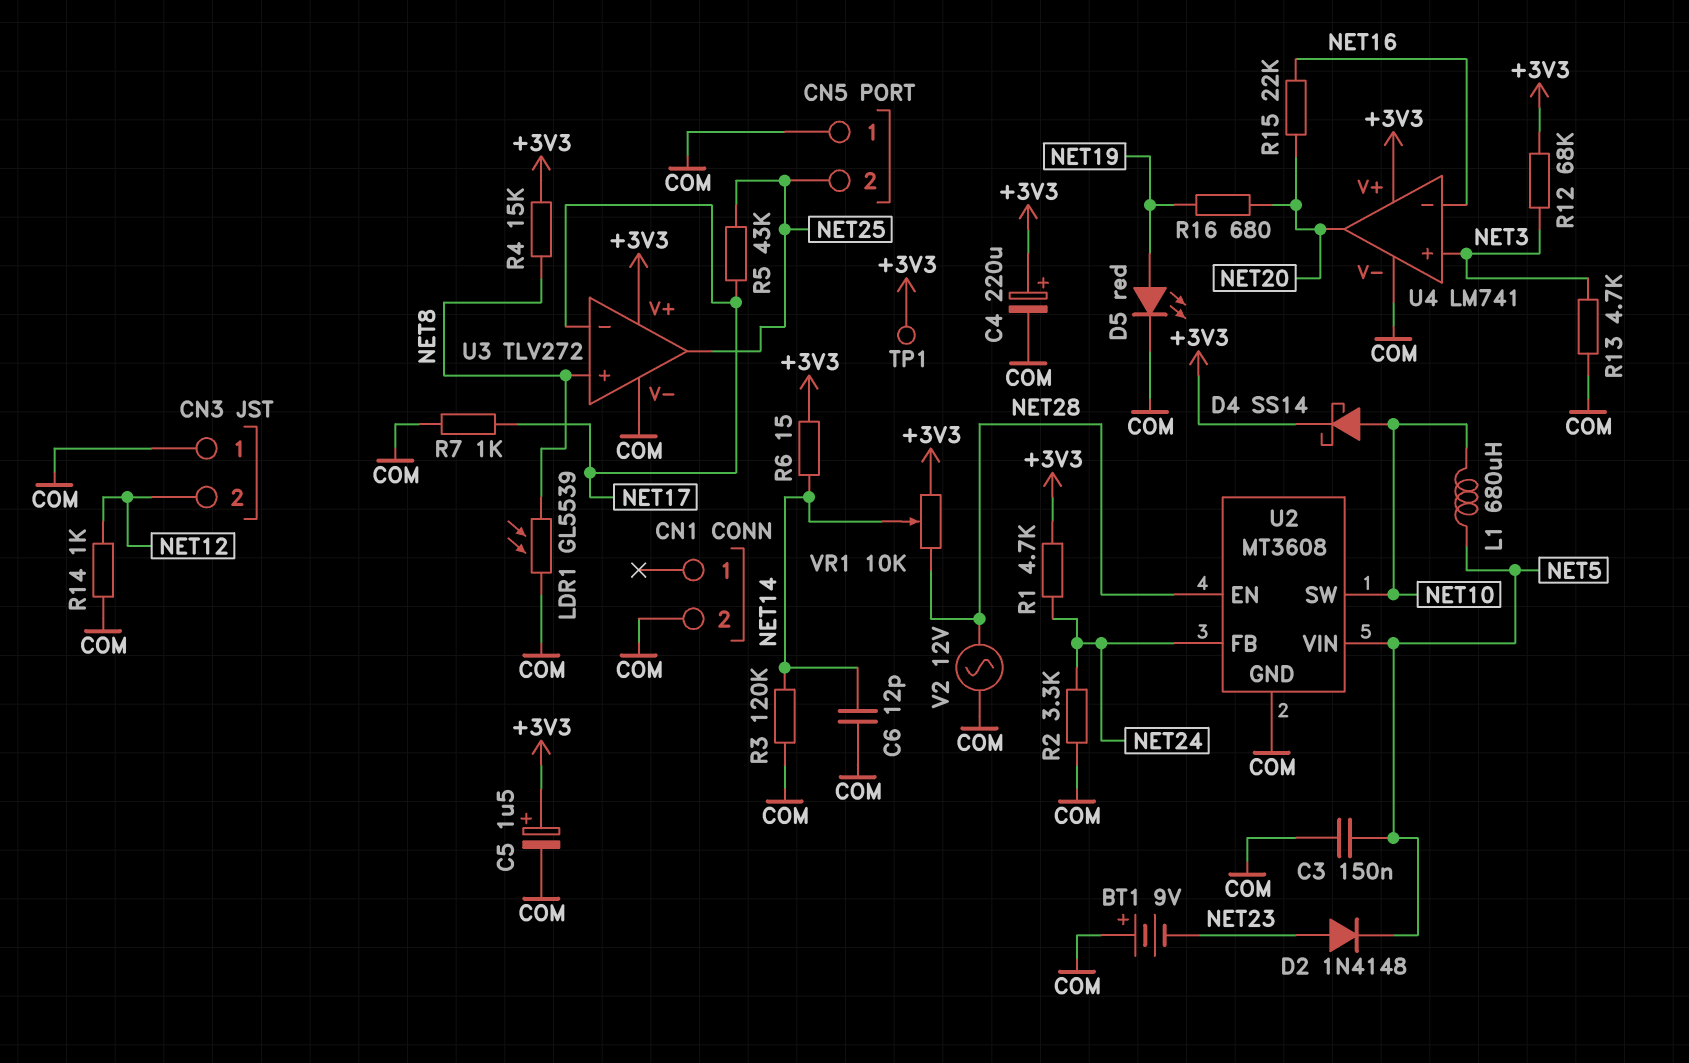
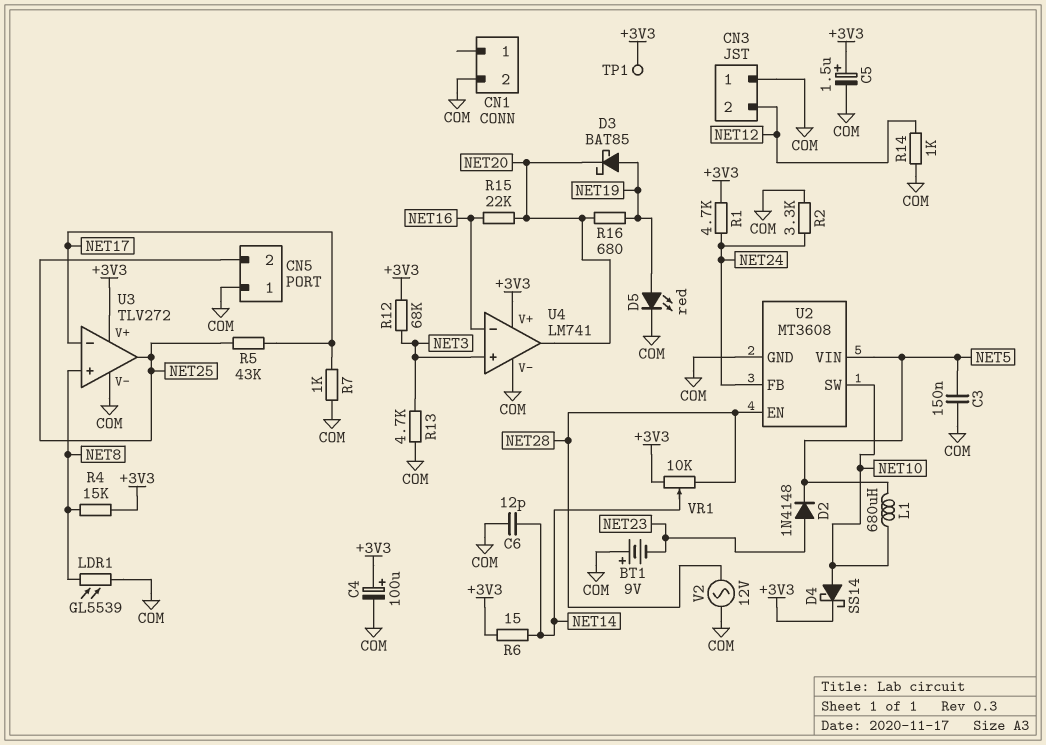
C4: 220uF (plus +3V3, minus COM) -> 100uF (plus +3V3, minus COM)
D3: none -> schottky BAT85 (A NET19, K NET20)
R3: 120k (COM, NET14) -> none

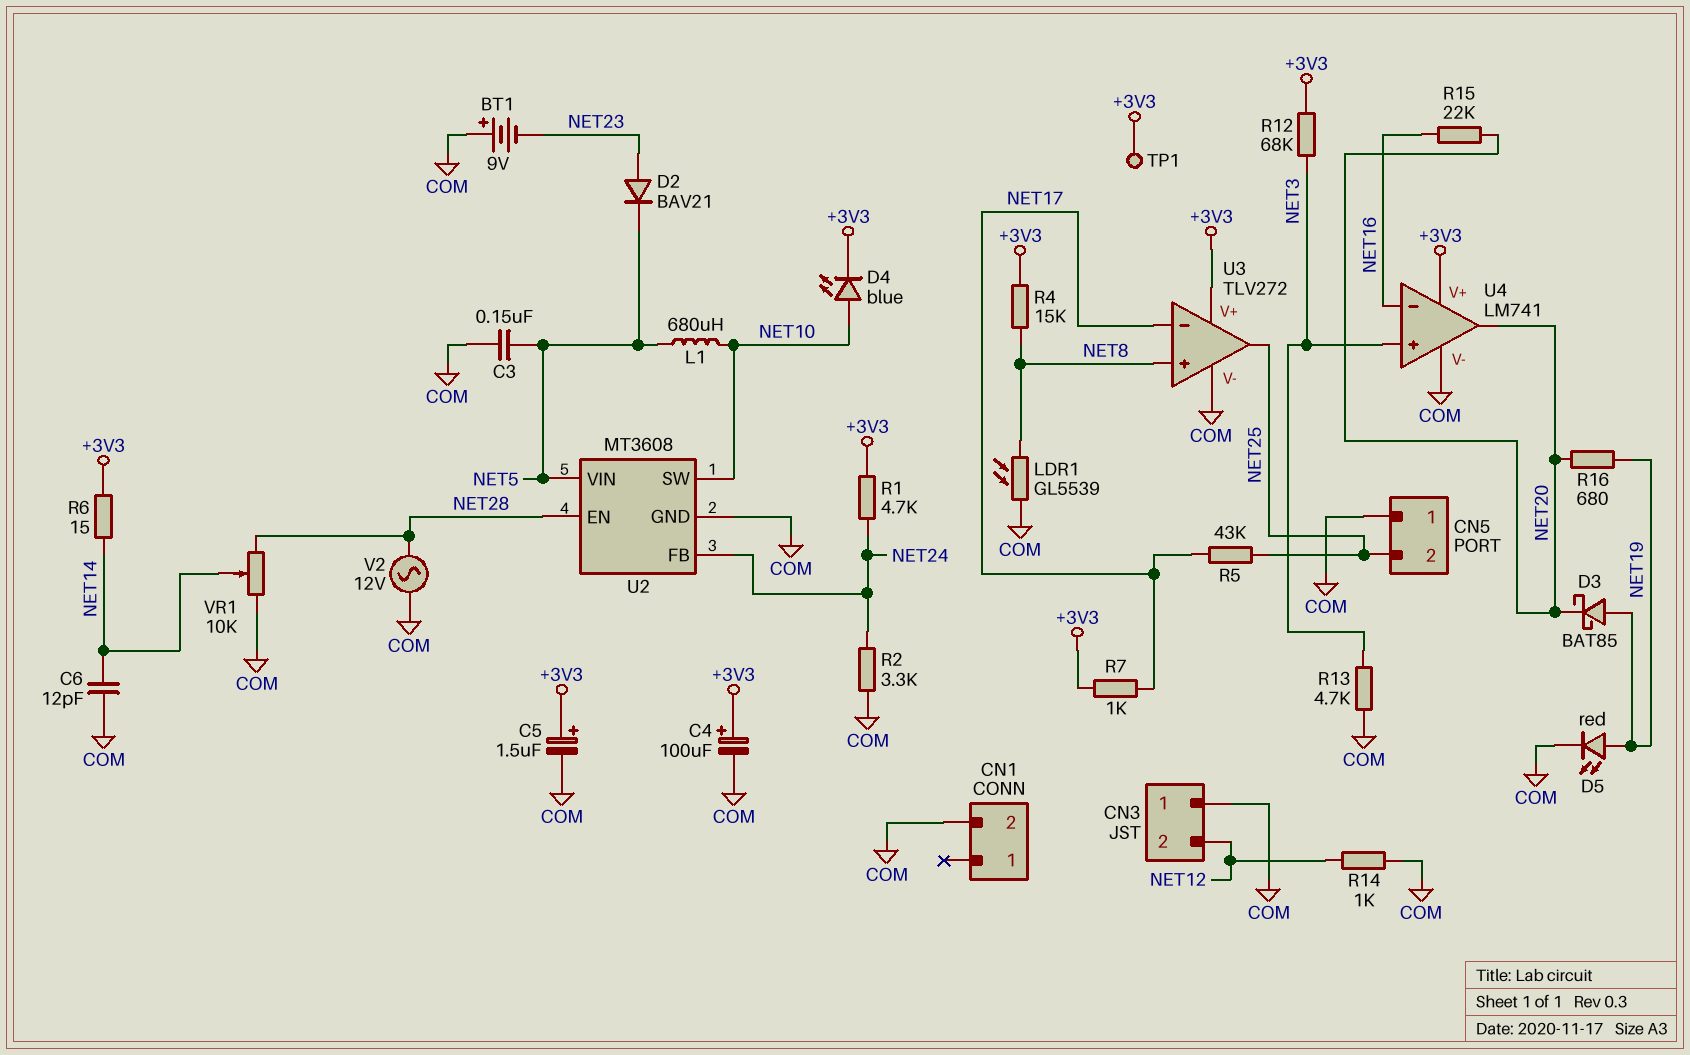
D2: diode 1N4148 (A NET23, K NET5) -> diode BAV21 (A NET23, K NET5)
D4: schottky SS14 (A NET10, K +3V3) -> LED blue (A NET10, K +3V3)
R7: 1k (COM, NET17) -> 1k (+3V3, NET17)
VR1: 10k (+3V3, NET28, wiper NET14) -> 10k (COM, NET28, wiper NET14)

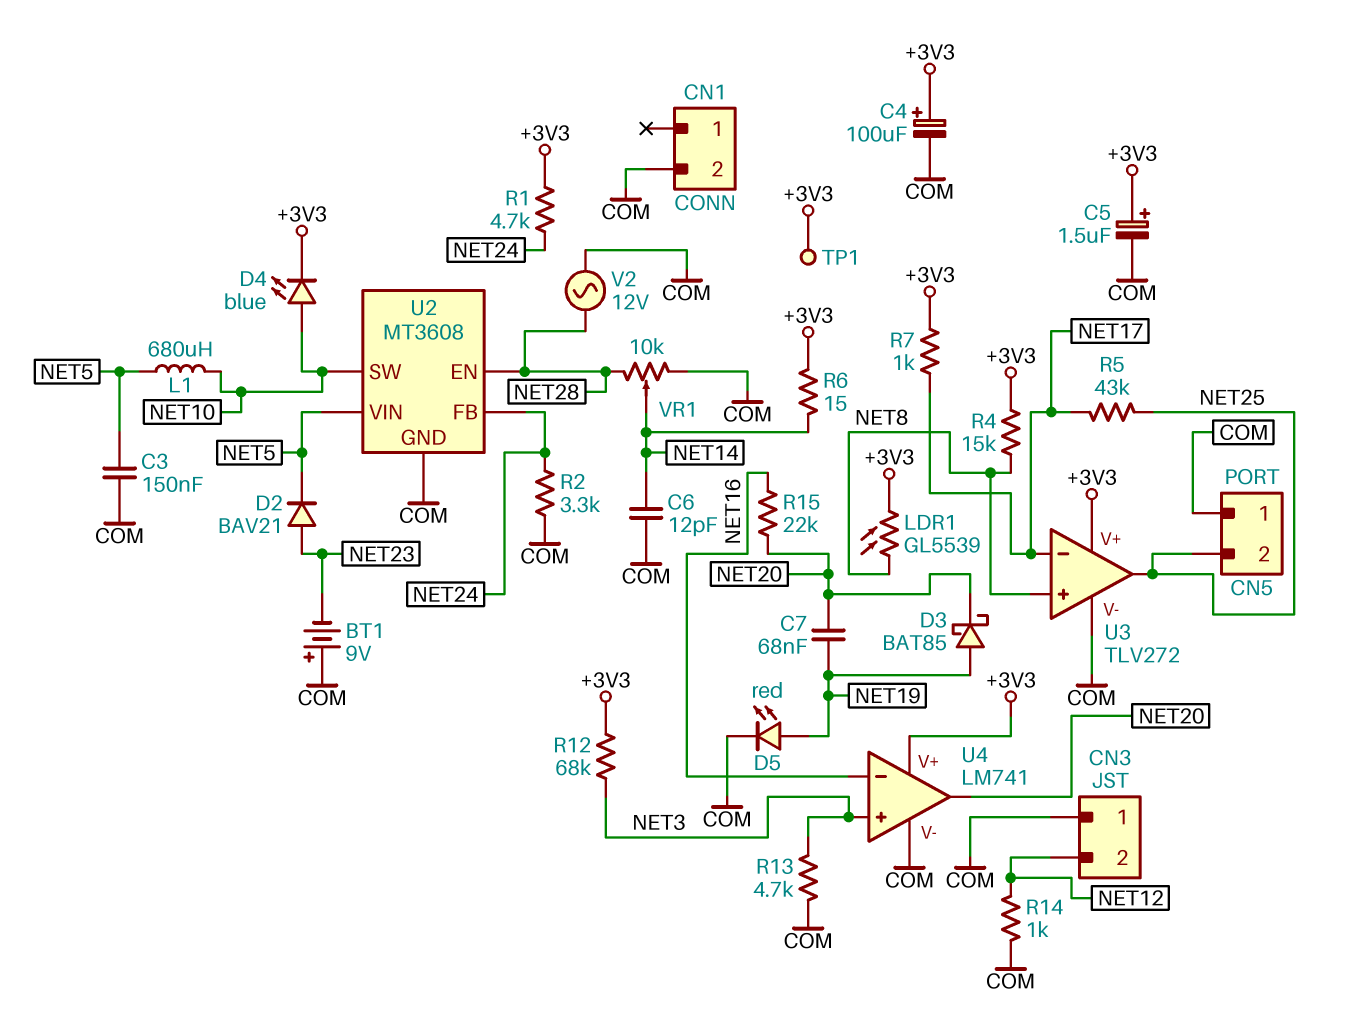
C7: none -> 68nF (NET19, NET20)
LDR1: GL5539 (COM, NET8) -> GL5539 (+3V3, NET8)
R16: 680 (NET19, NET20) -> none

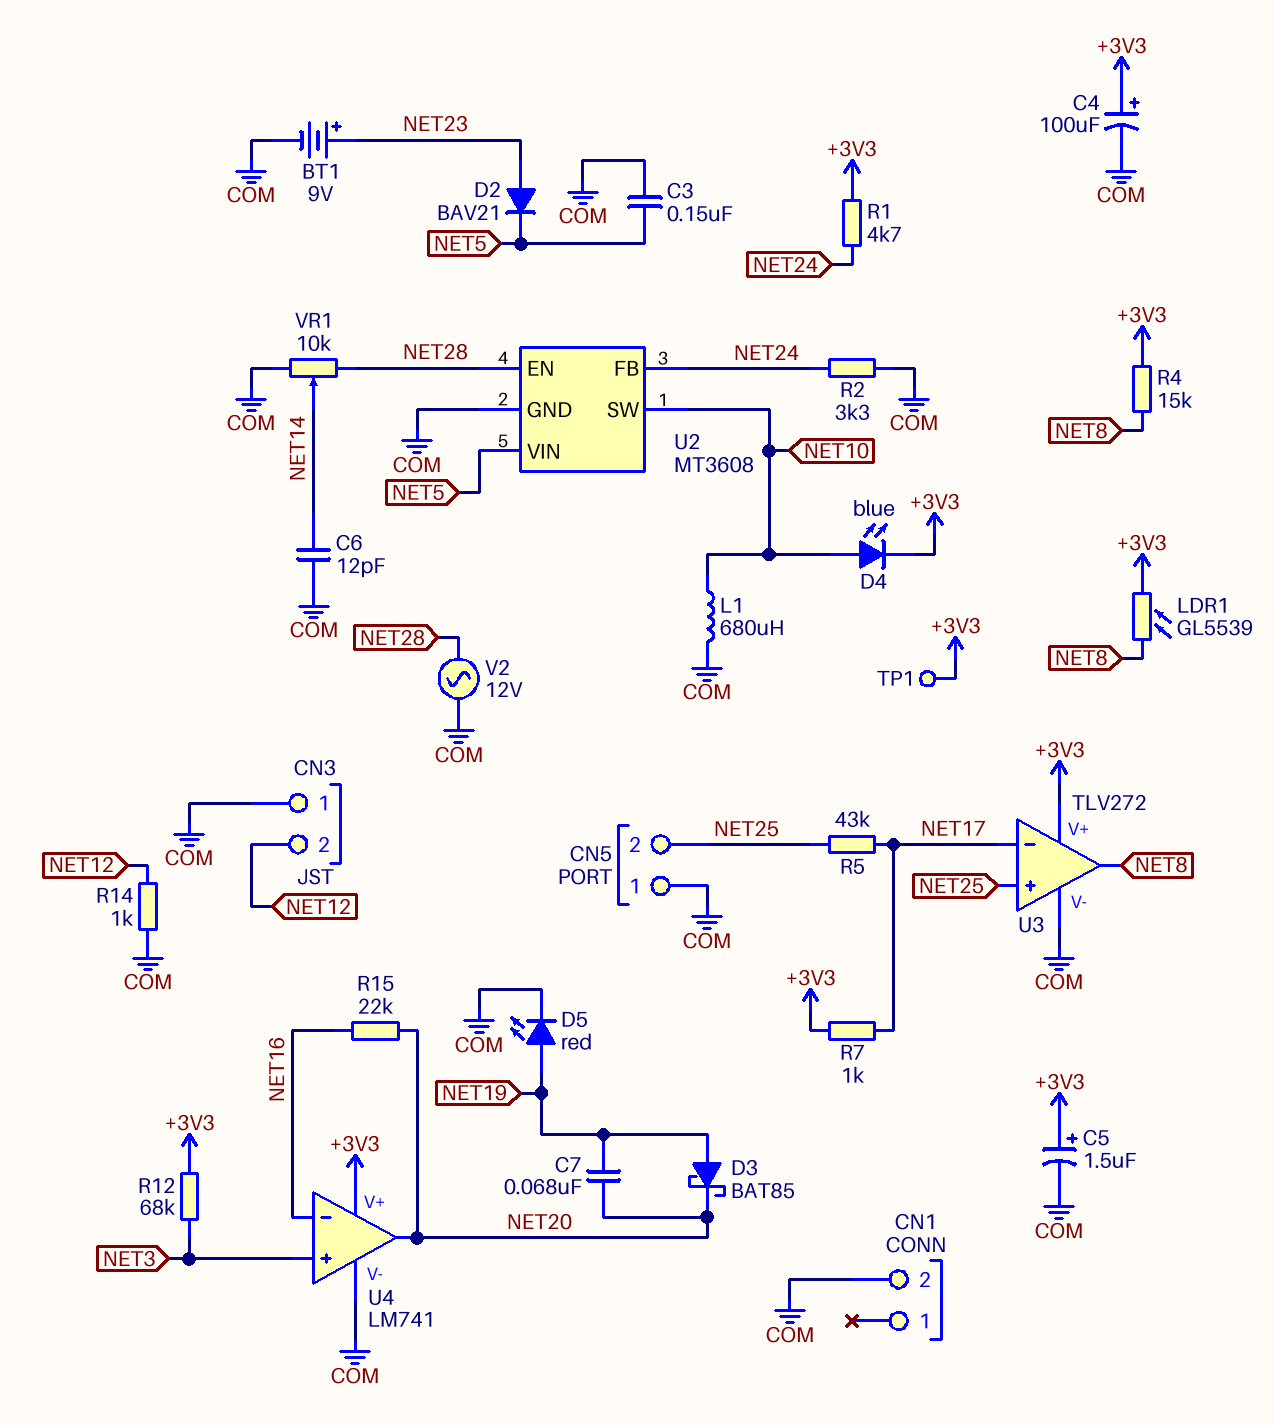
BT1: 9V (plus COM, minus NET23) -> 9V (plus NET23, minus COM)
L1: 680uH (NET5, NET10) -> 680uH (COM, NET10)
R6: 15 (+3V3, NET14) -> none
R13: 4.7k (COM, NET3) -> none
U3 pin in+: NET8 -> NET25
U3 pin out: NET25 -> NET8

